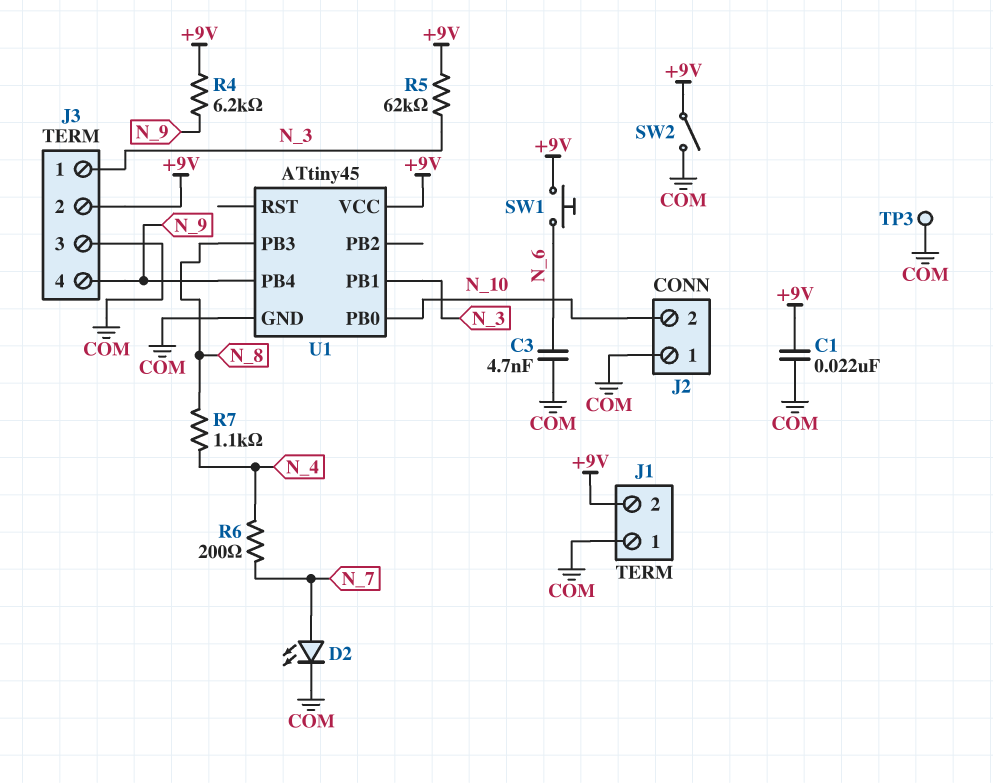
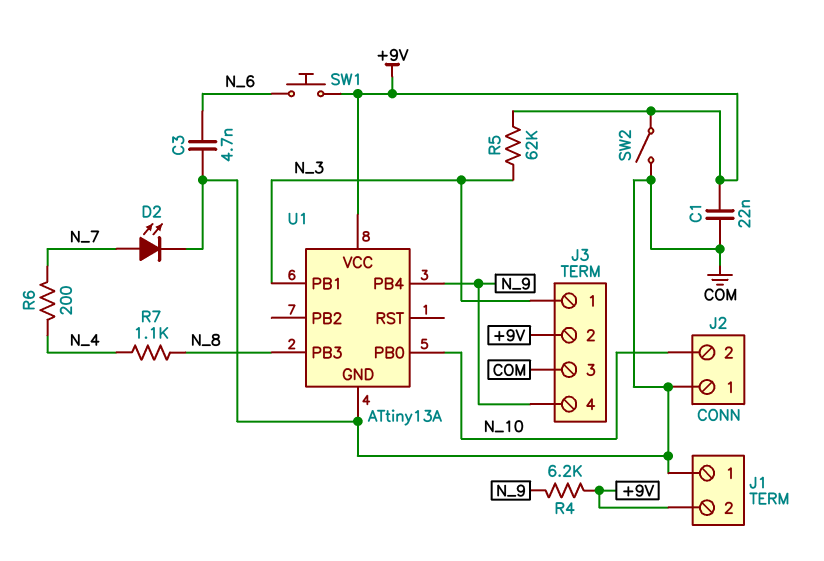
TP3: test point (COM) -> none
U1: ATtiny45 -> ATtiny13A

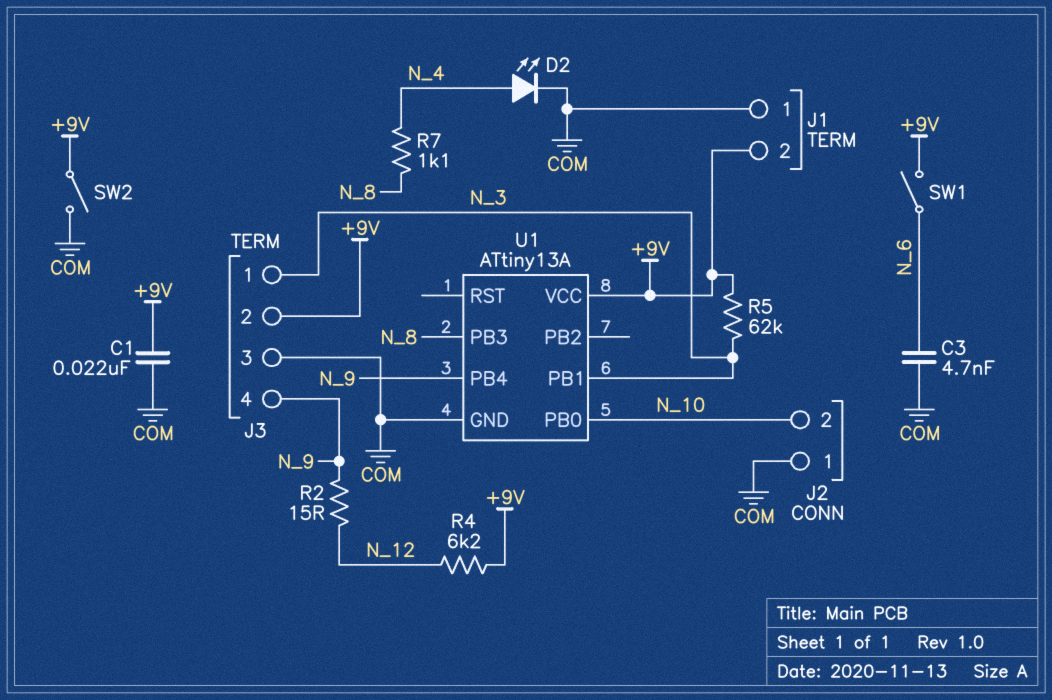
D2: LED (A N_7, K COM) -> LED (A N_4, K COM)
R2: none -> 15 (N_9, N_12)
R4: 6.2k (+9V, N_9) -> 6.2k (+9V, N_12)
R6: 200 (N_4, N_7) -> none
SW1: button (+9V, N_6) -> switch (+9V, N_6)

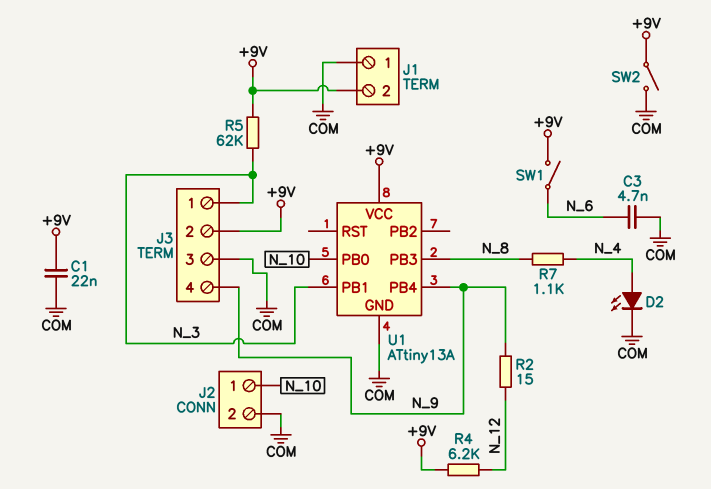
J2 pin 1: COM -> N_10
J2 pin 2: N_10 -> COM

